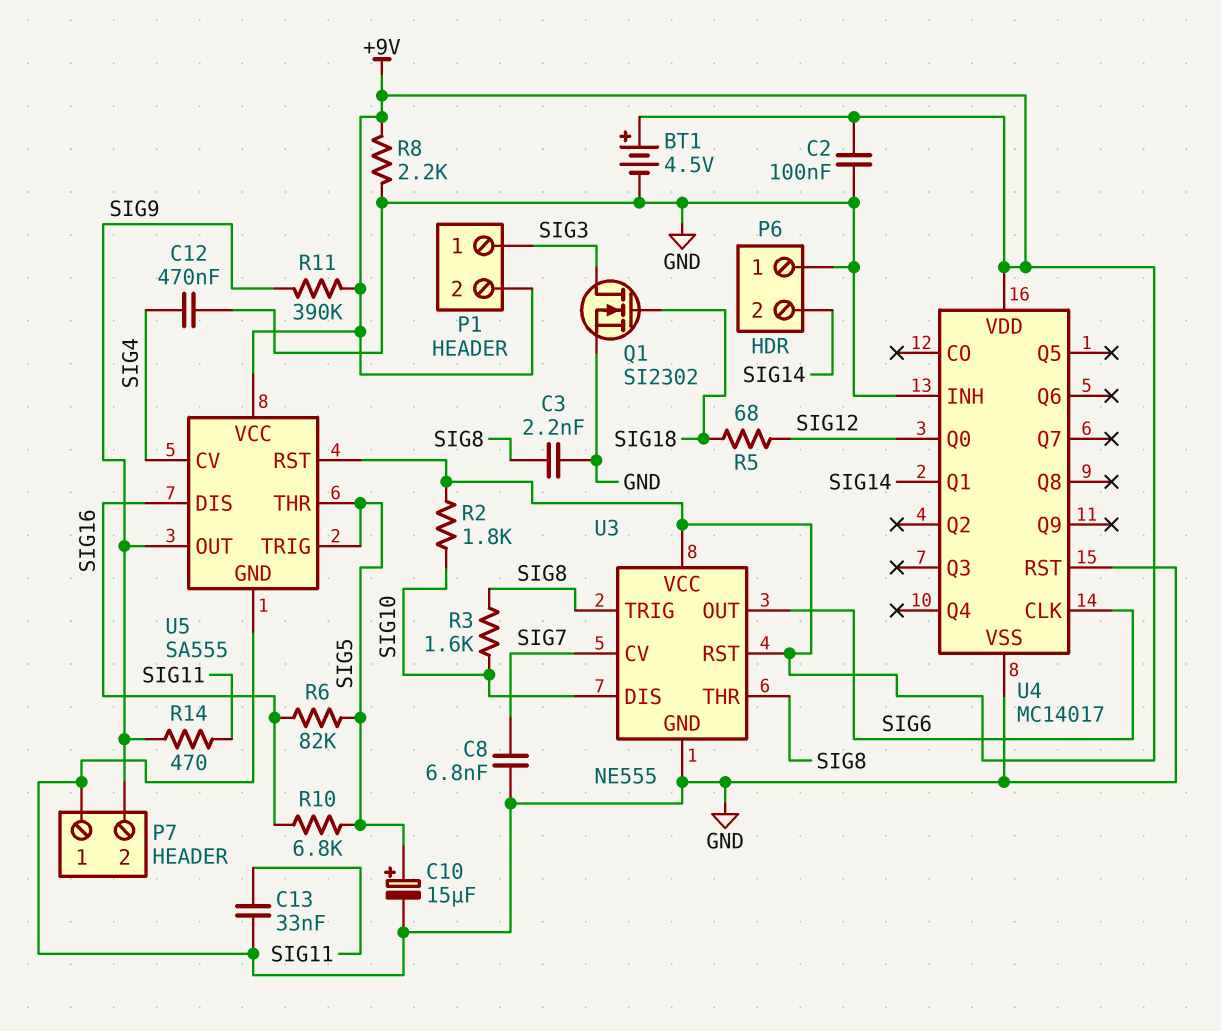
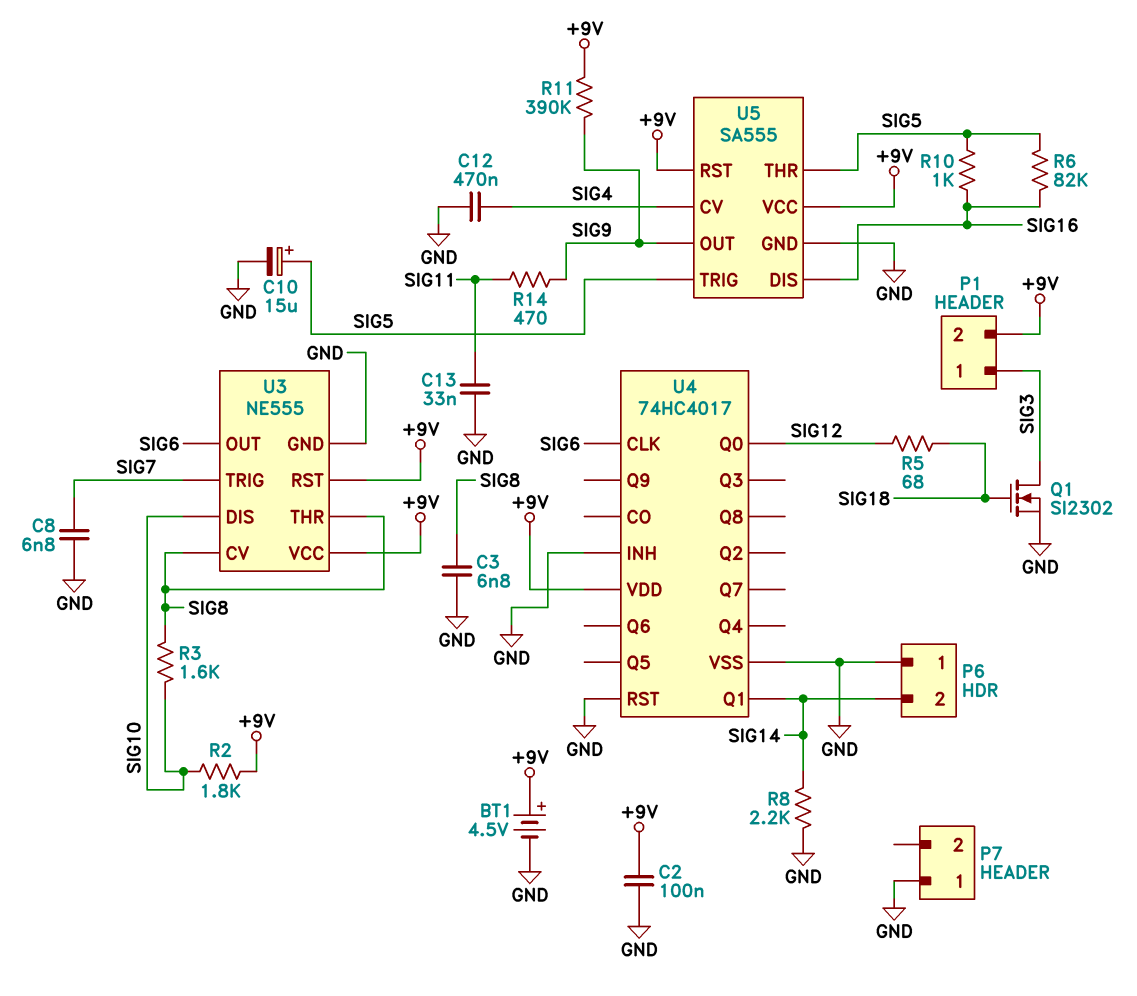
C3: 2.2nF (GND, SIG8) -> 6.8nF (GND, SIG8)
P7 pin 2: SIG9 -> none
R8: 2.2k (+9V, GND) -> 2.2k (GND, SIG14)
R10: 6.8k (SIG5, SIG16) -> 1k (SIG5, SIG16)
U3 pin CV: SIG7 -> SIG8
U3 pin TRIG: SIG8 -> SIG7
U4: MC14017 -> 74HC4017

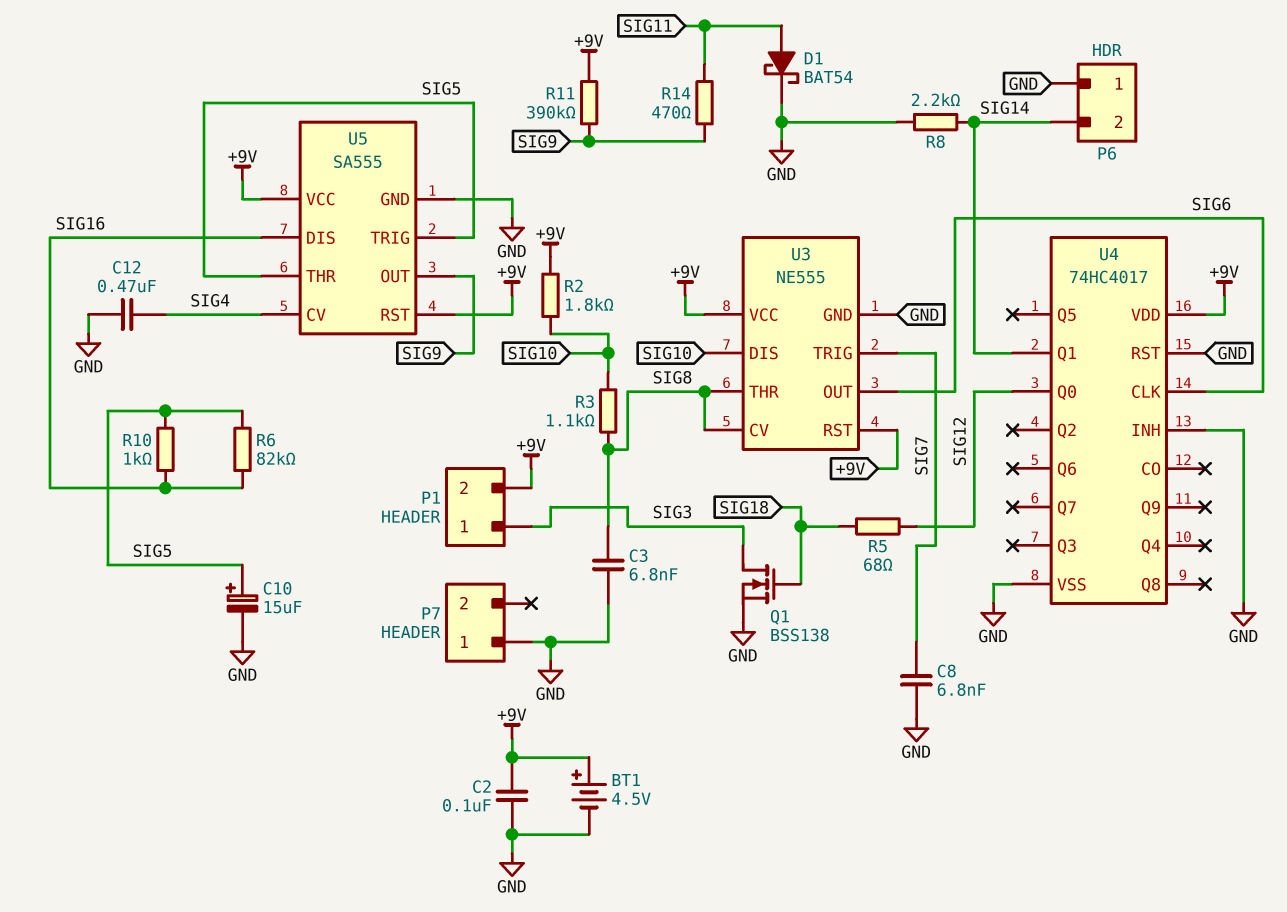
C13: 33nF (GND, SIG11) -> none
D1: none -> schottky BAT54 (A SIG11, K GND)
Q1: NMOS SI2302 (G SIG18, D SIG3, S GND) -> NMOS BSS138 (G SIG18, D SIG3, S GND)
R3: 1.6k (SIG8, SIG10) -> 1.1k (SIG8, SIG10)

